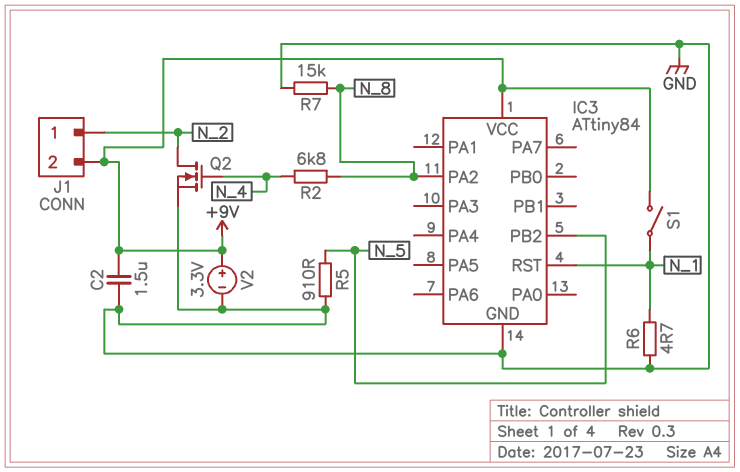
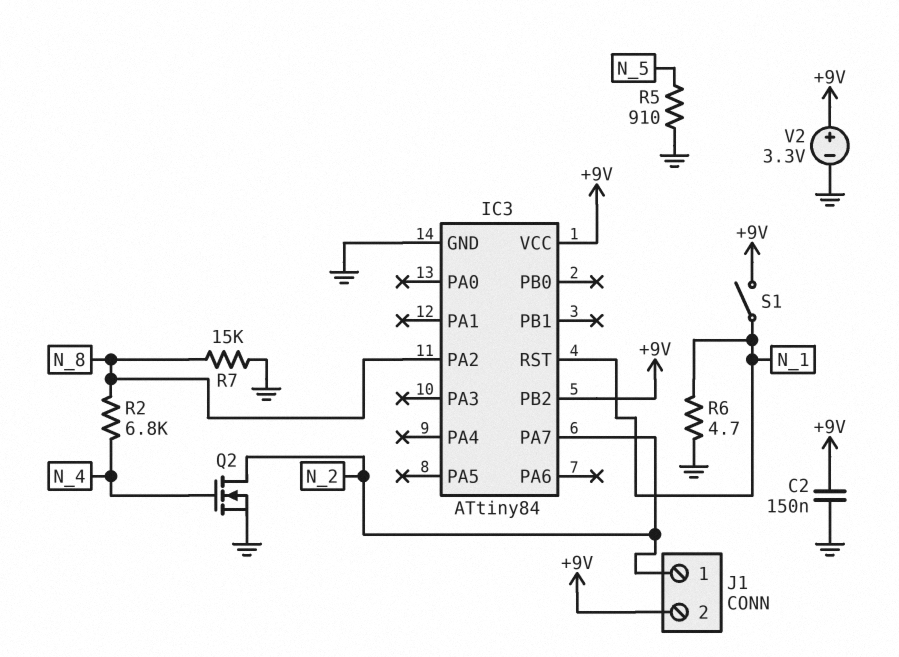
C2: 1.5uF (+9V, GND) -> 150nF (+9V, GND)
IC3 pin PA7: none -> N_2
IC3 pin PB2: N_5 -> +9V

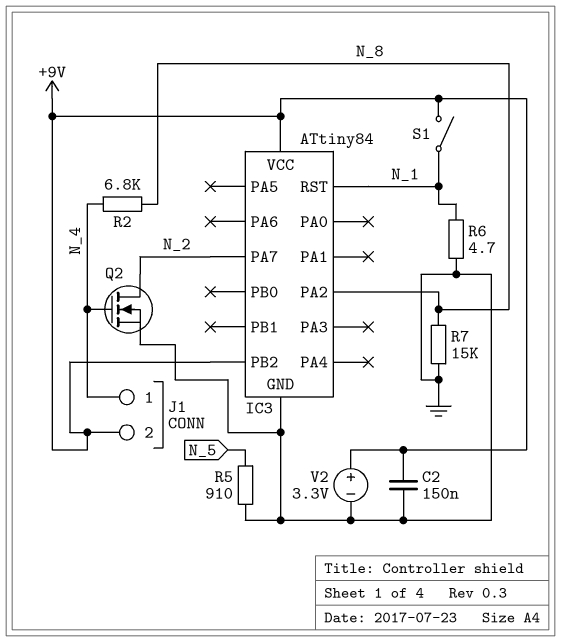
J1 pin 1: N_2 -> N_4

